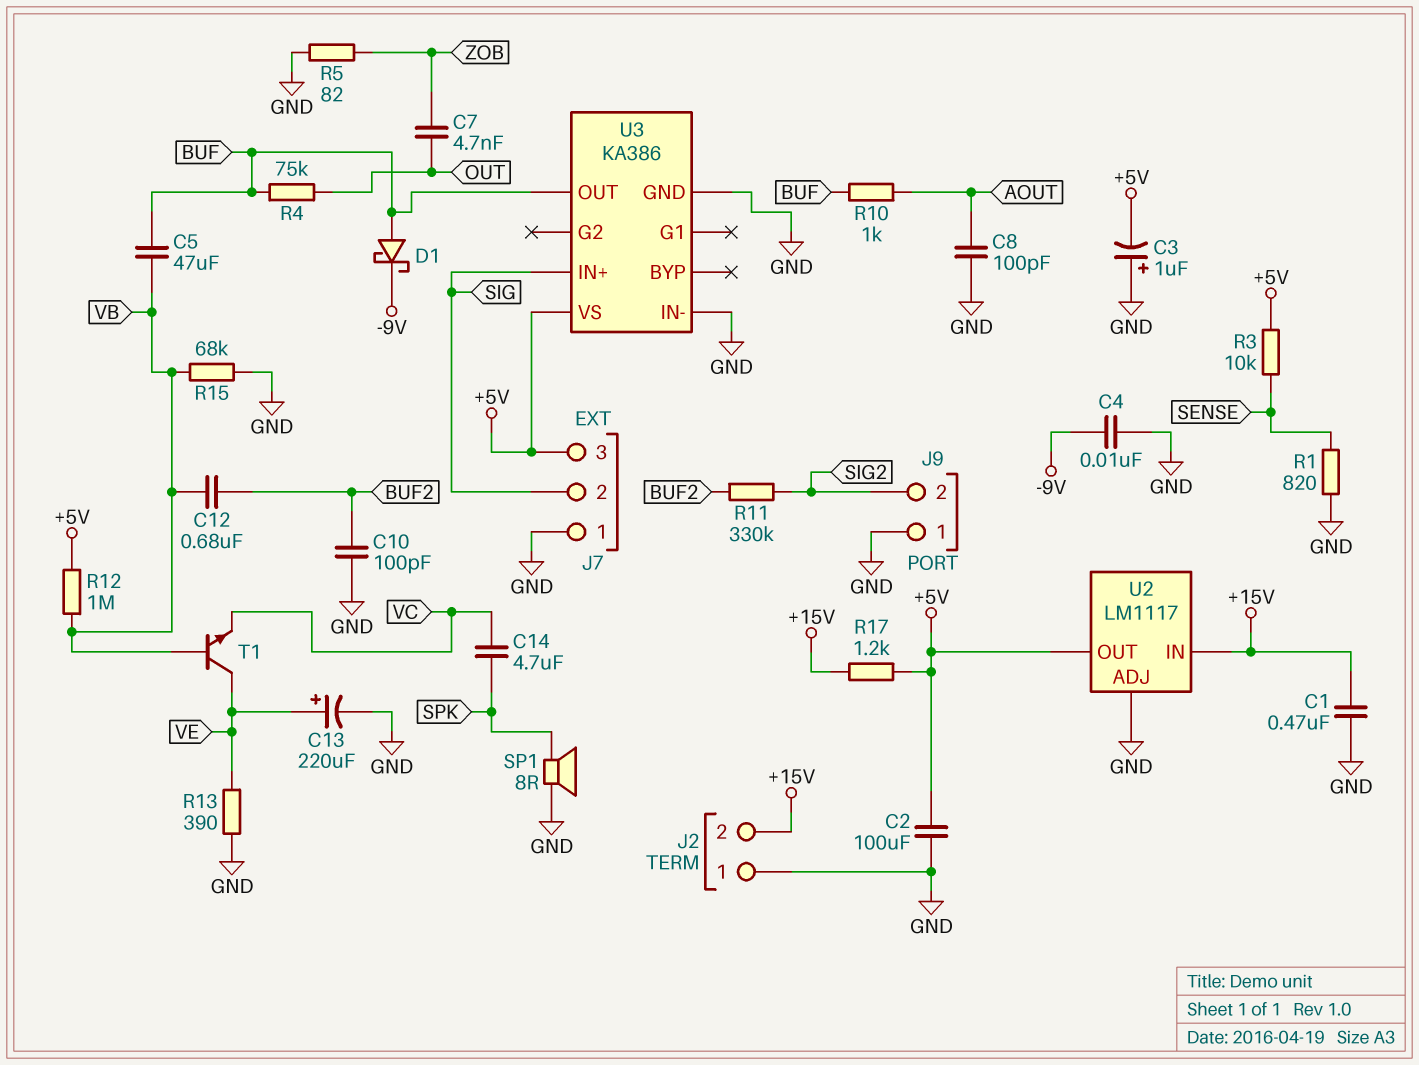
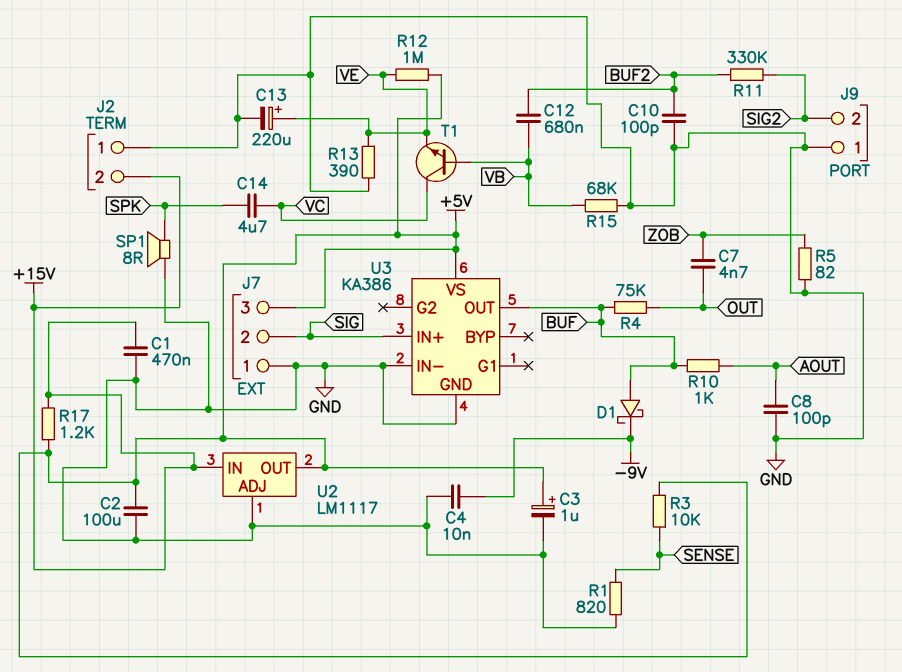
C3: 1uF (plus GND, minus +5V) -> 1uF (plus +5V, minus GND)
C5: 47uF (BUF, VB) -> none
R12: 1M (+5V, VB) -> 1M (+5V, VE)
T1: NPN (B VB, C VE, E VC) -> NPN (B VB, C VC, E VE)

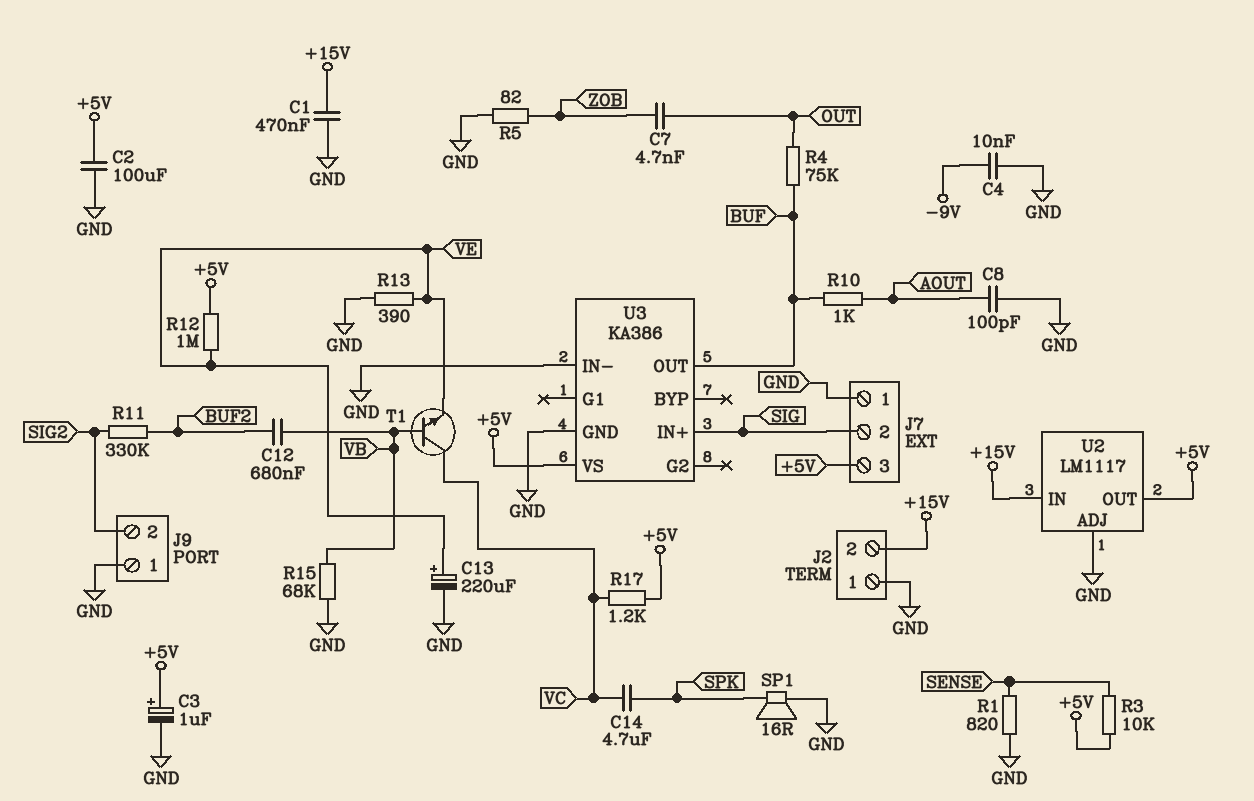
C10: 100pF (BUF2, GND) -> none
D1: schottky (A BUF, K -9V) -> none
R17: 1.2k (+5V, +15V) -> 1.2k (+5V, VC)
SP1: speaker 8R (GND, SPK) -> speaker 16R (GND, SPK)

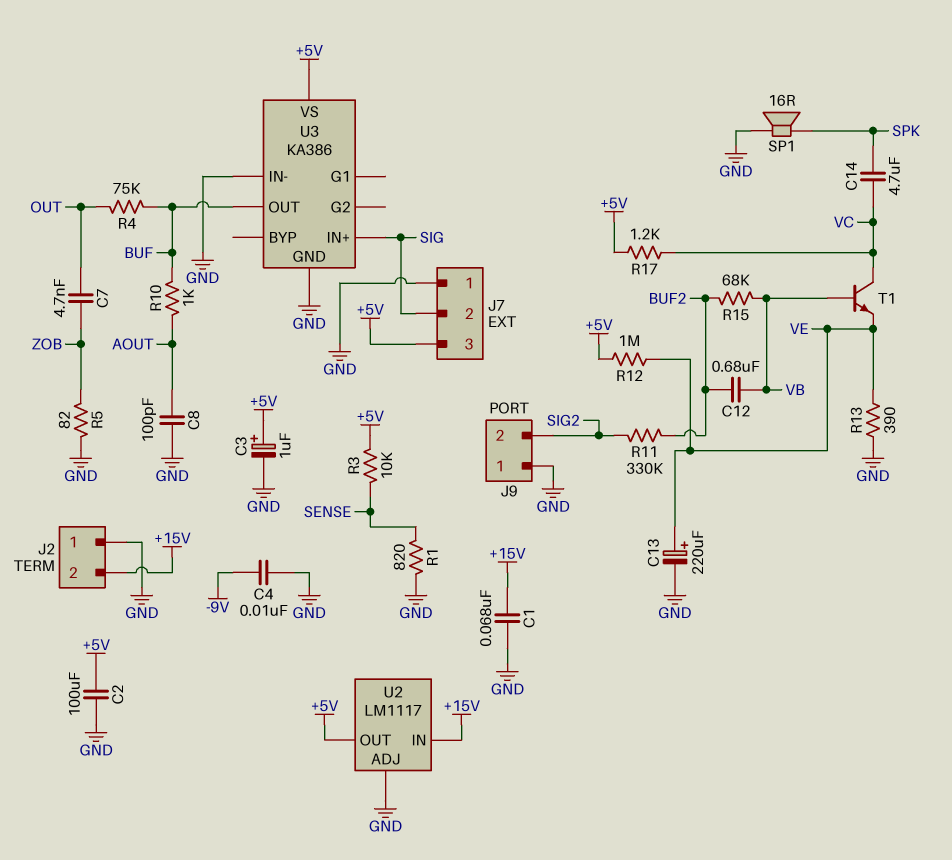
C1: 470nF (+15V, GND) -> 68nF (+15V, GND)
R15: 68k (GND, VB) -> 68k (BUF2, VB)

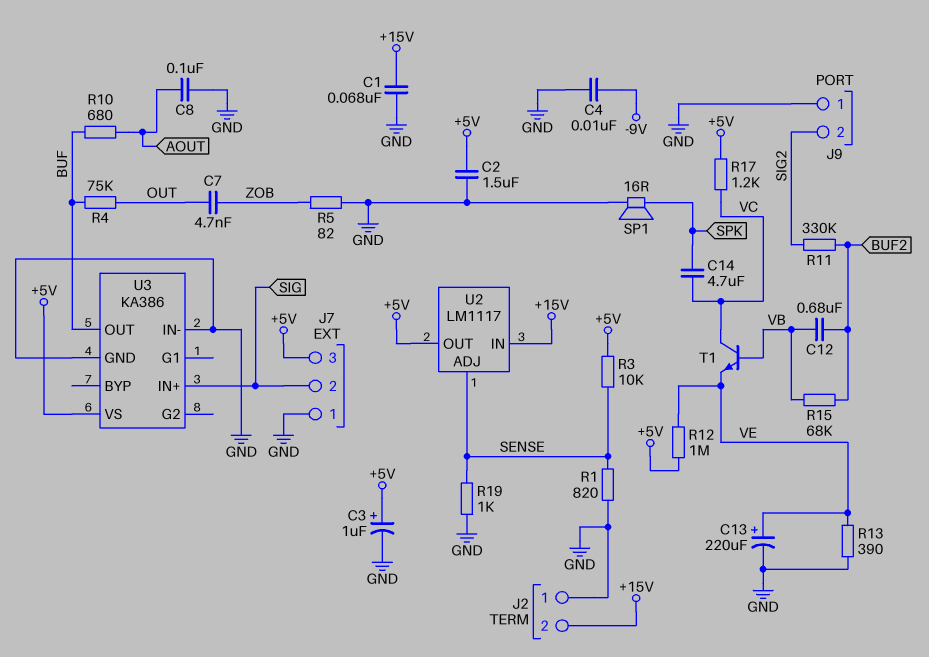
C2: 100uF (+5V, GND) -> 1.5uF (+5V, GND)
C8: 100pF (AOUT, GND) -> 100nF (AOUT, GND)
R10: 1k (AOUT, BUF) -> 680 (AOUT, BUF)
R19: none -> 1k (GND, SENSE)
U2 pin ADJ: GND -> SENSE

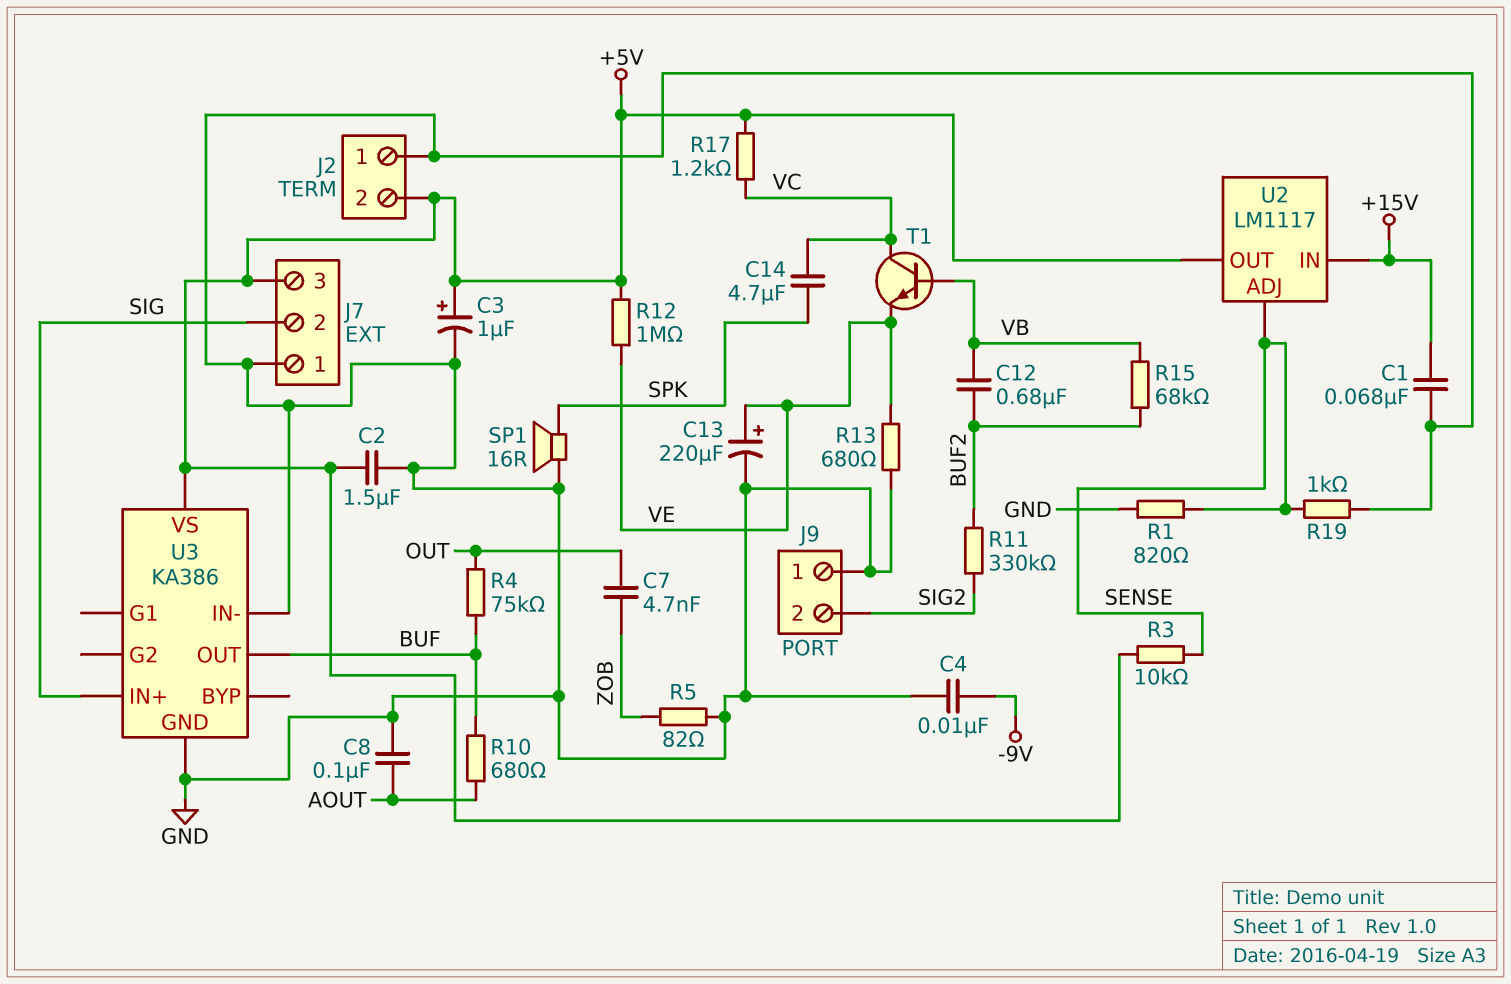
J2 pin 2: +15V -> +5V
R13: 390 (GND, VE) -> 680 (GND, VE)

